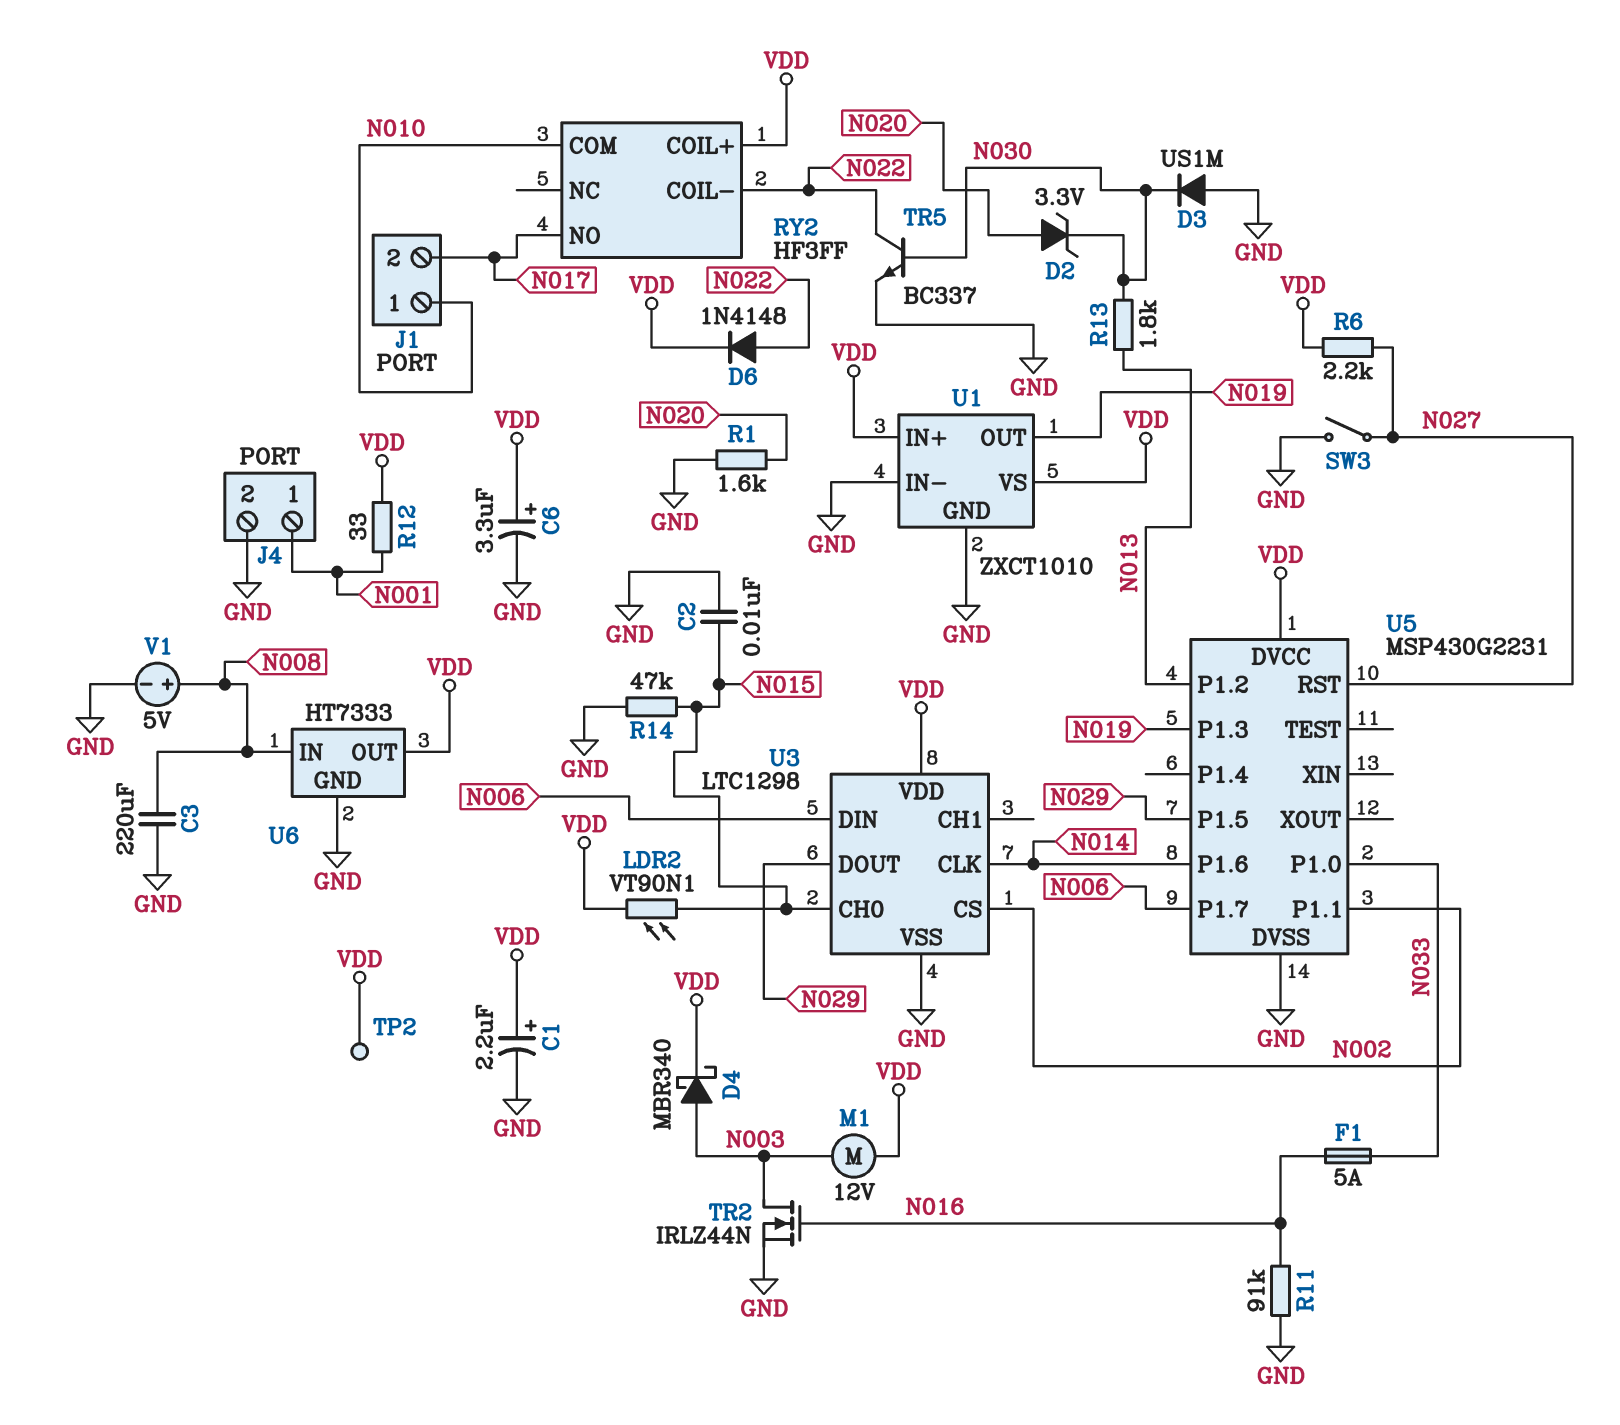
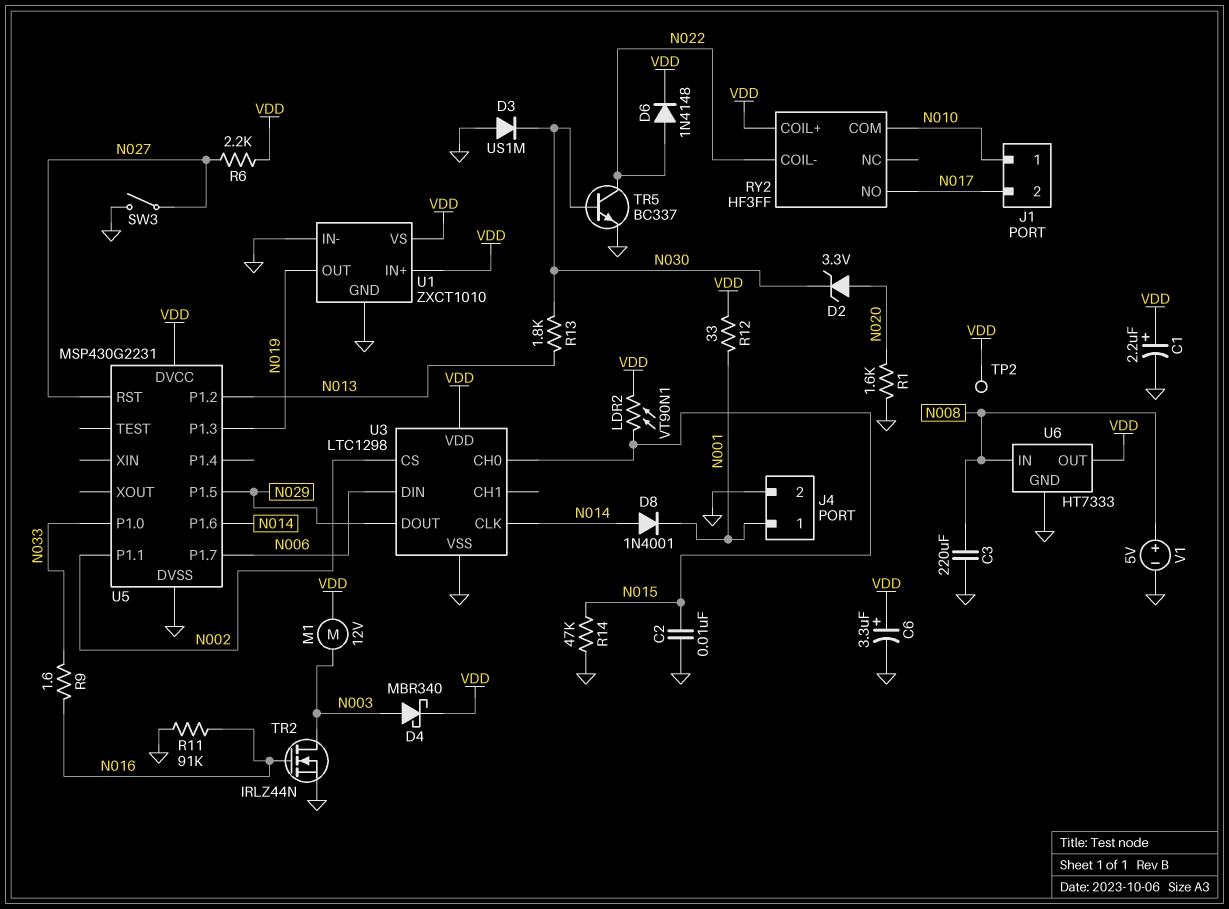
D8: none -> diode 1N4001 (A N014, K N001)
F1: 5A (N016, N033) -> none
R9: none -> 1.6 (N016, N033)

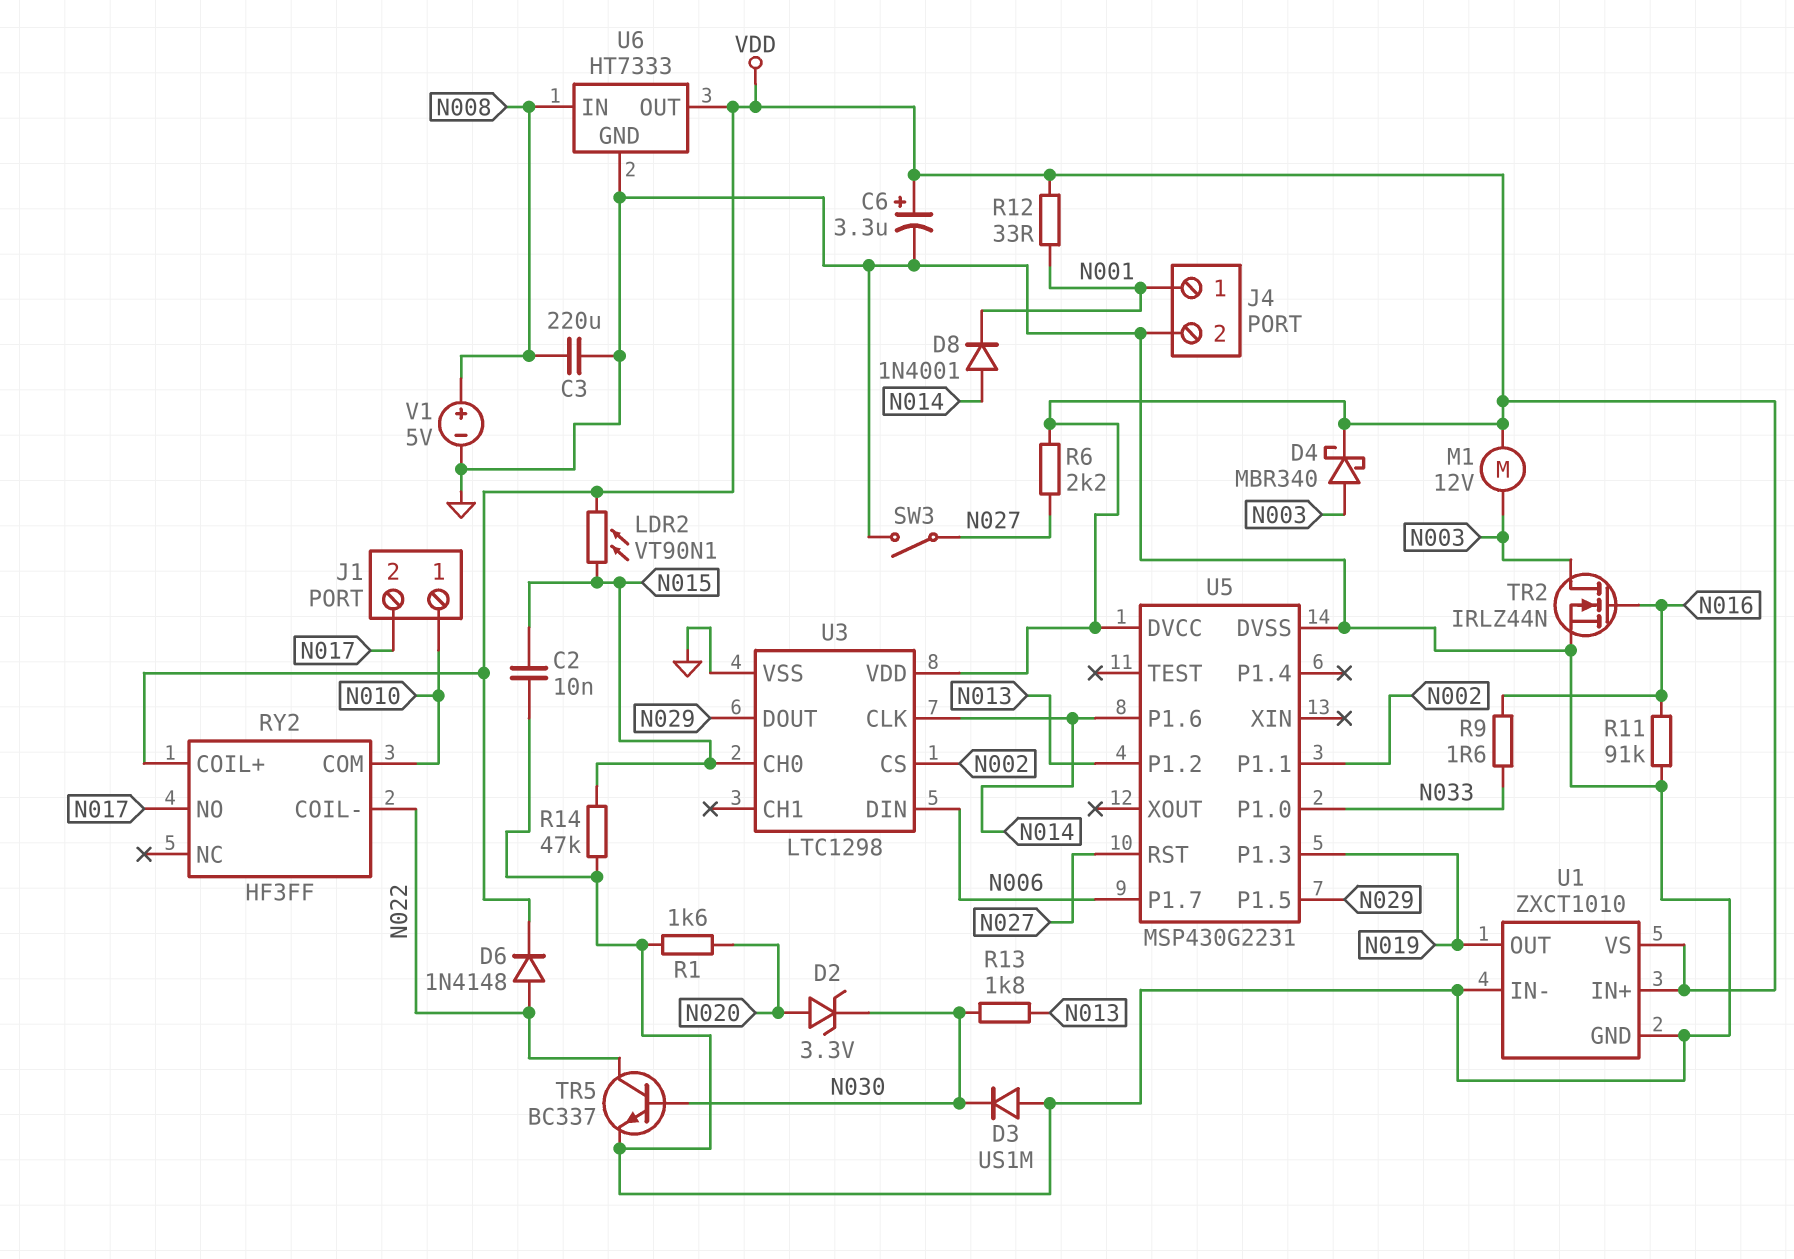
C1: 2.2uF (plus VDD, minus GND) -> none
TP2: test point (VDD) -> none

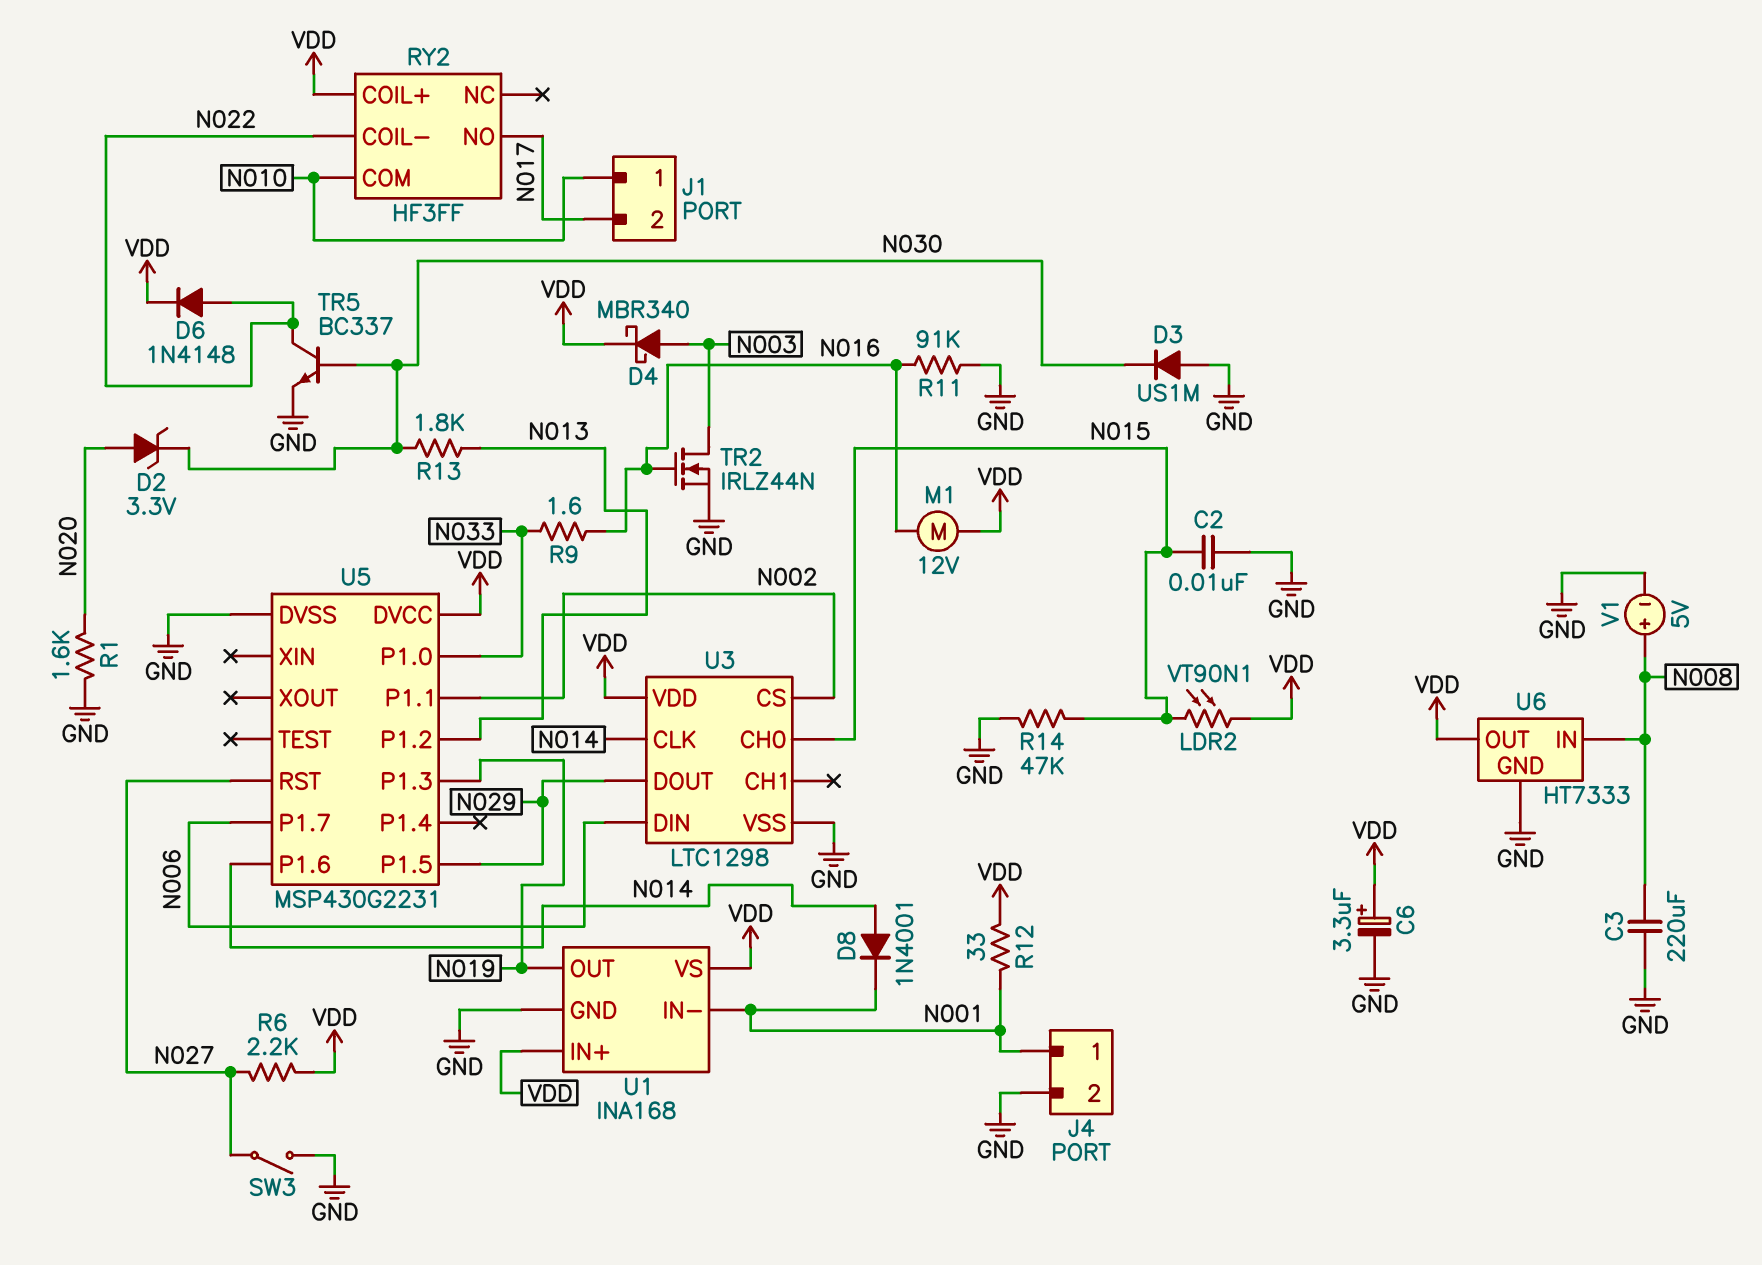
M1: motor 12V (N003, VDD) -> motor 12V (N016, VDD)
U1: ZXCT1010 -> INA168
U1 pin IN-: GND -> N001

